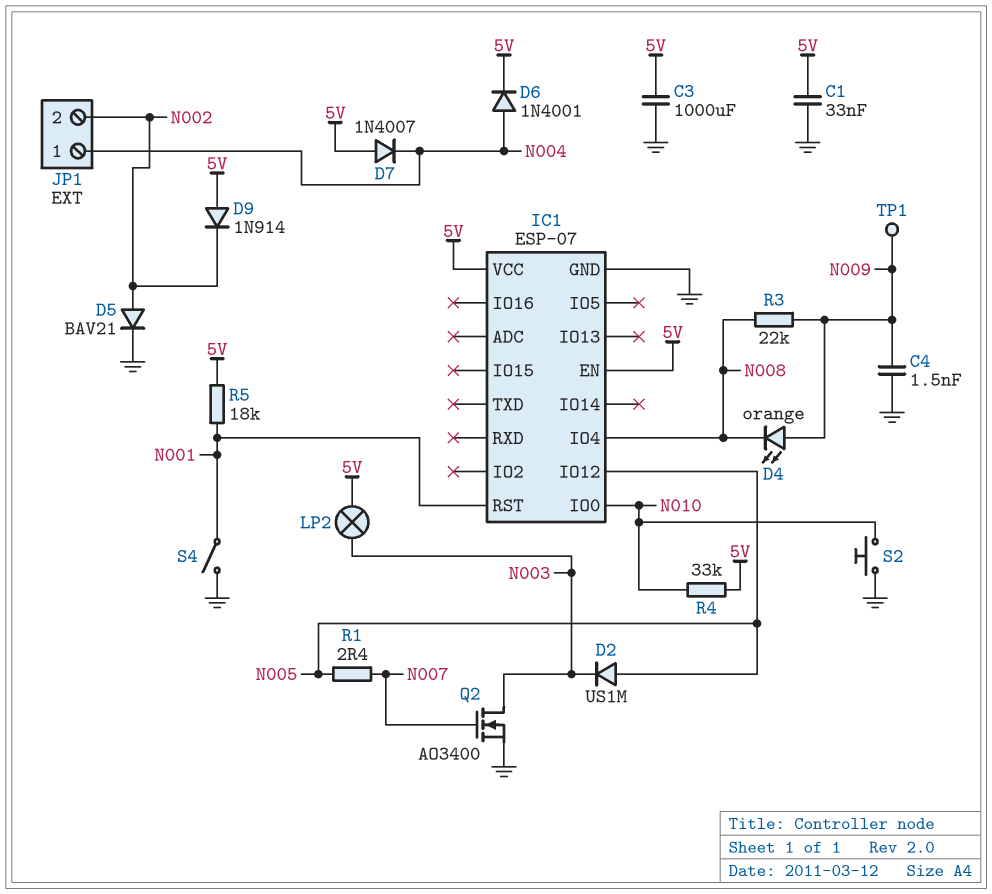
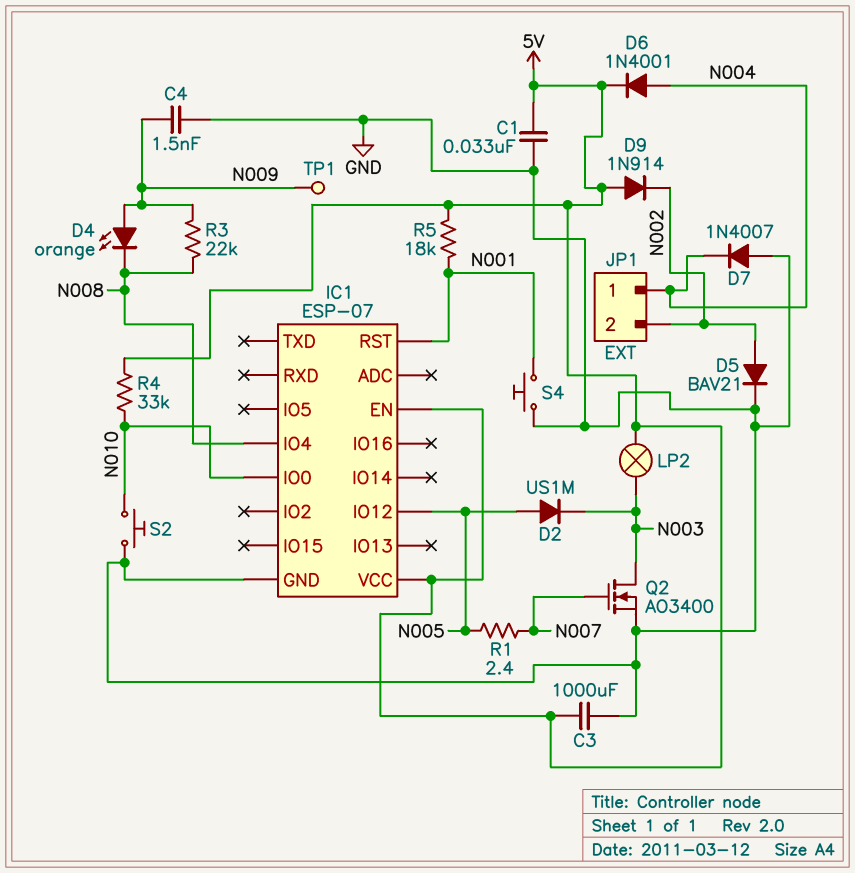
D7: diode 1N4007 (A 5V, K N004) -> diode 1N4007 (A GND, K N004)
S4: switch (GND, N001) -> button (GND, N001)

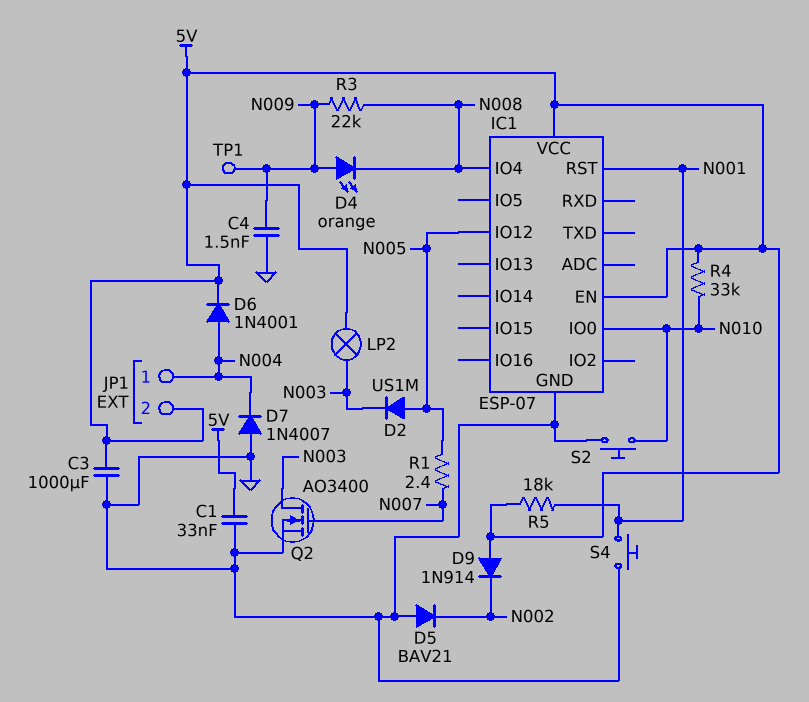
D5: diode BAV21 (A N002, K GND) -> diode BAV21 (A GND, K N002)
JP1 pin 2: N002 -> 5V

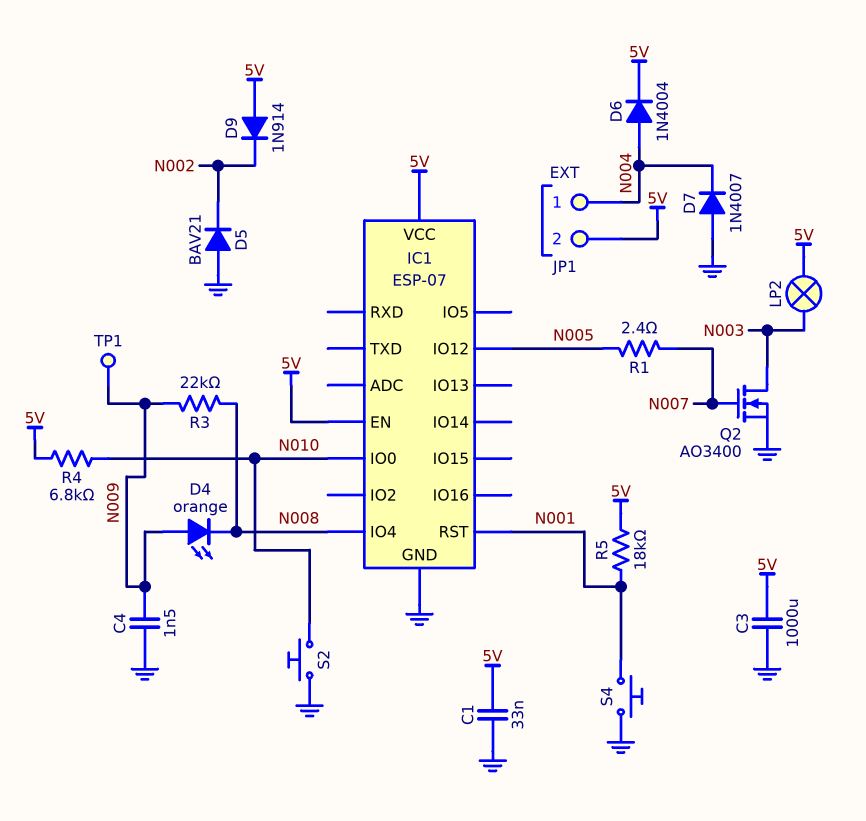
D2: diode US1M (A N005, K N003) -> none
D6: diode 1N4001 (A N004, K 5V) -> diode 1N4004 (A N004, K 5V)
R4: 33k (5V, N010) -> 6.8k (5V, N010)

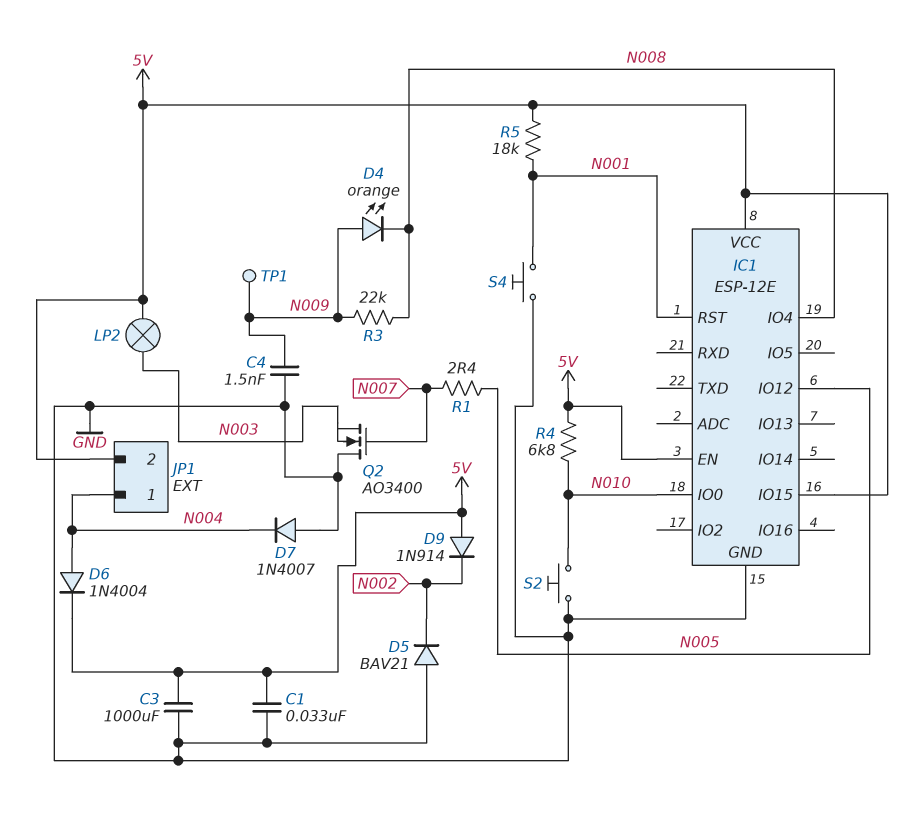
IC1: ESP-07 -> ESP-12E
IC1 pin IO15: none -> 5V
Q2: NMOS AO3400 (G N007, D N003, S GND) -> NMOS AO3400 (G N007, D GND, S N003)

